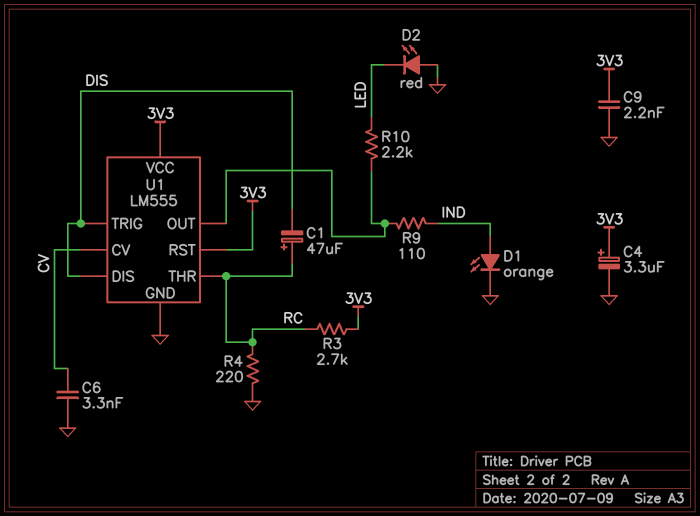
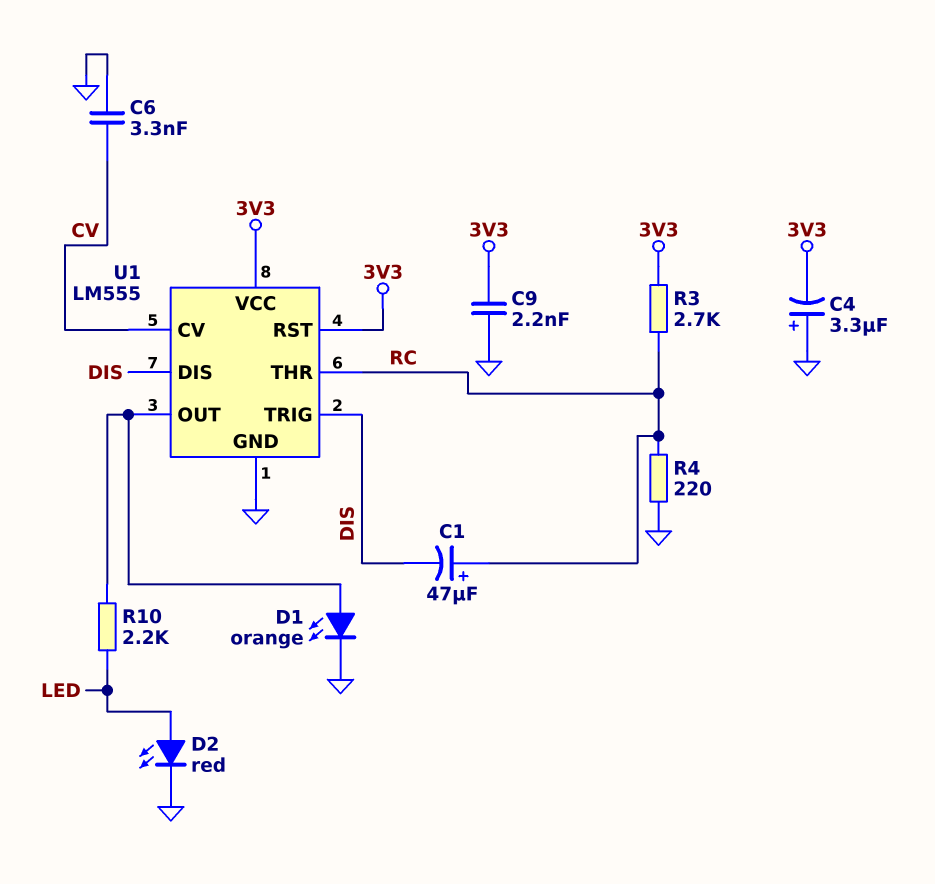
C4: 3.3uF (plus 3V3, minus GND) -> 3.3uF (plus GND, minus 3V3)
D1: LED orange (A IND, K GND) -> LED orange (A U1/OUT, K GND)
D2: LED red (A GND, K LED) -> LED red (A LED, K GND)
R9: 110 (IND, U1/OUT) -> none

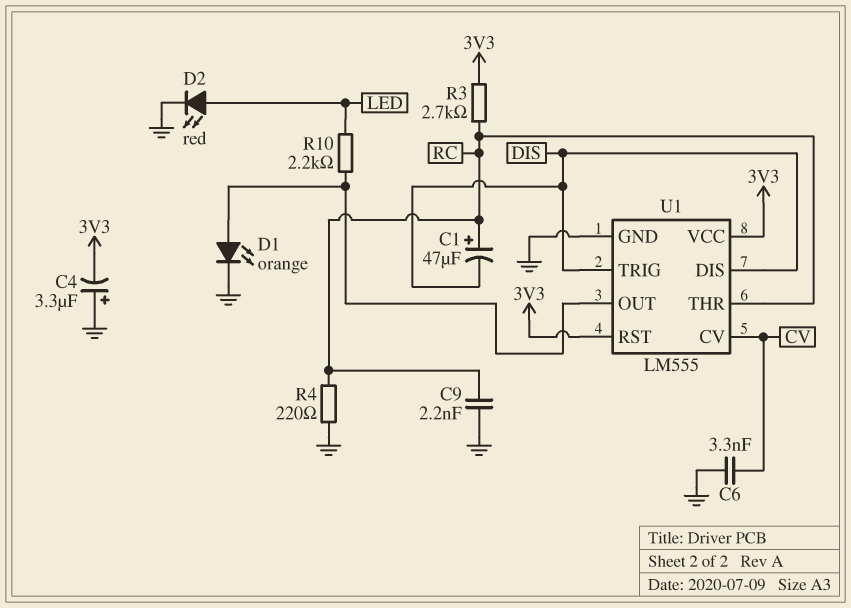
C9: 2.2nF (3V3, GND) -> 2.2nF (GND, RC)

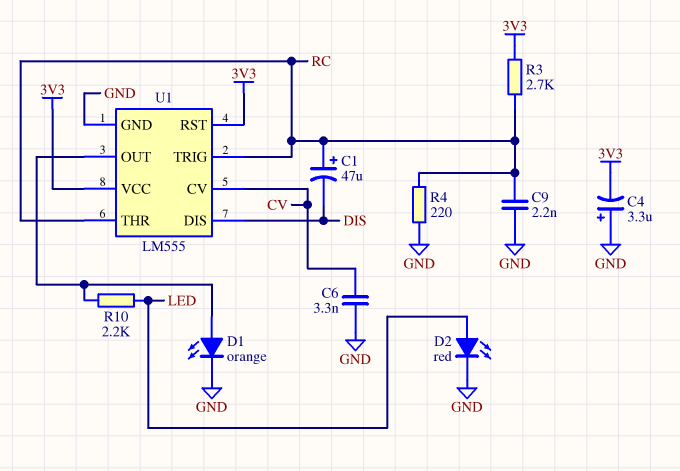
U1 pin TRIG: DIS -> RC

